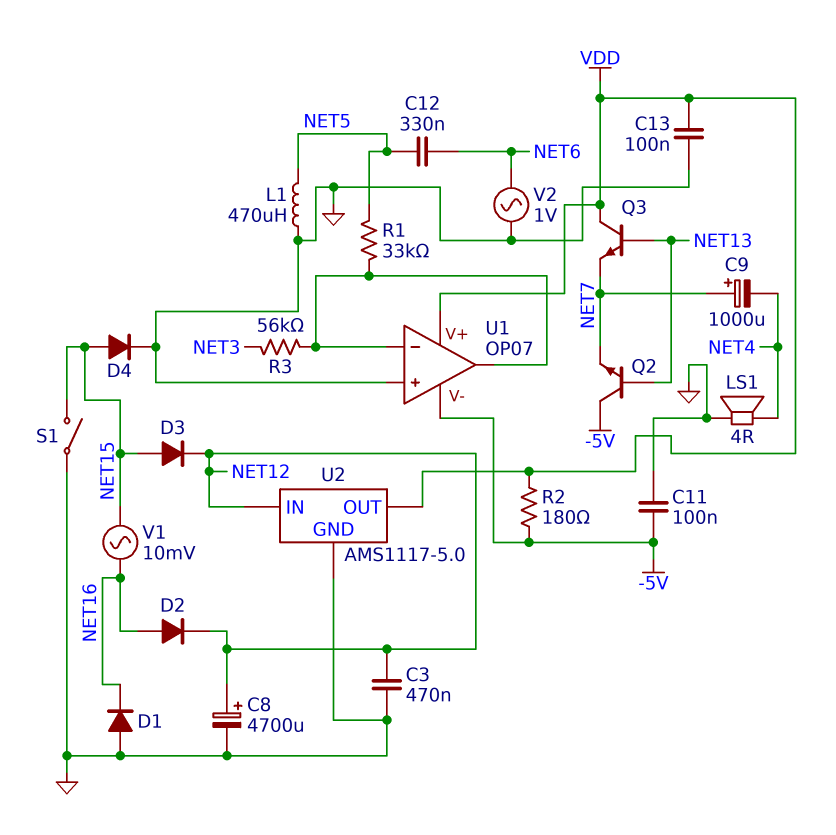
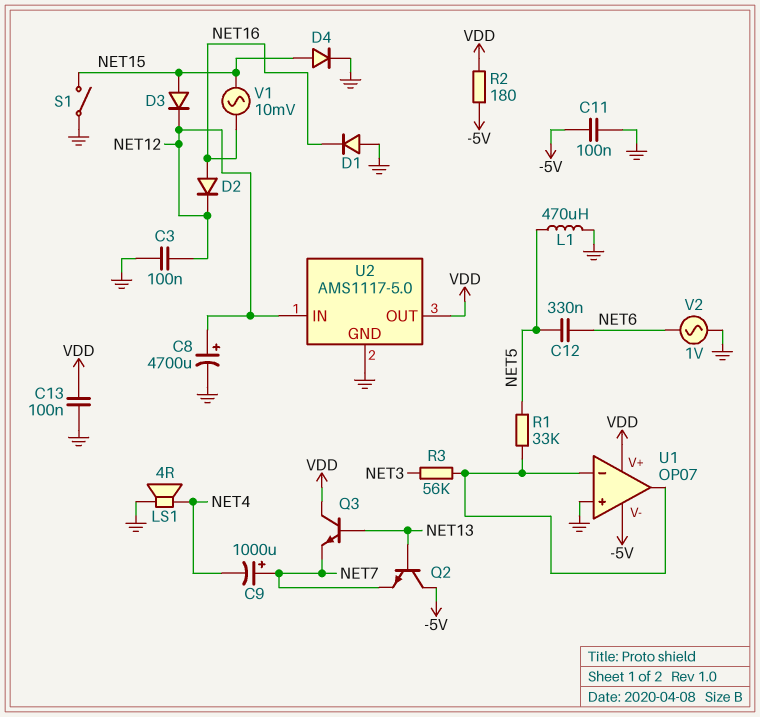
C3: 470nF (GND, NET12) -> 100nF (GND, NET12)

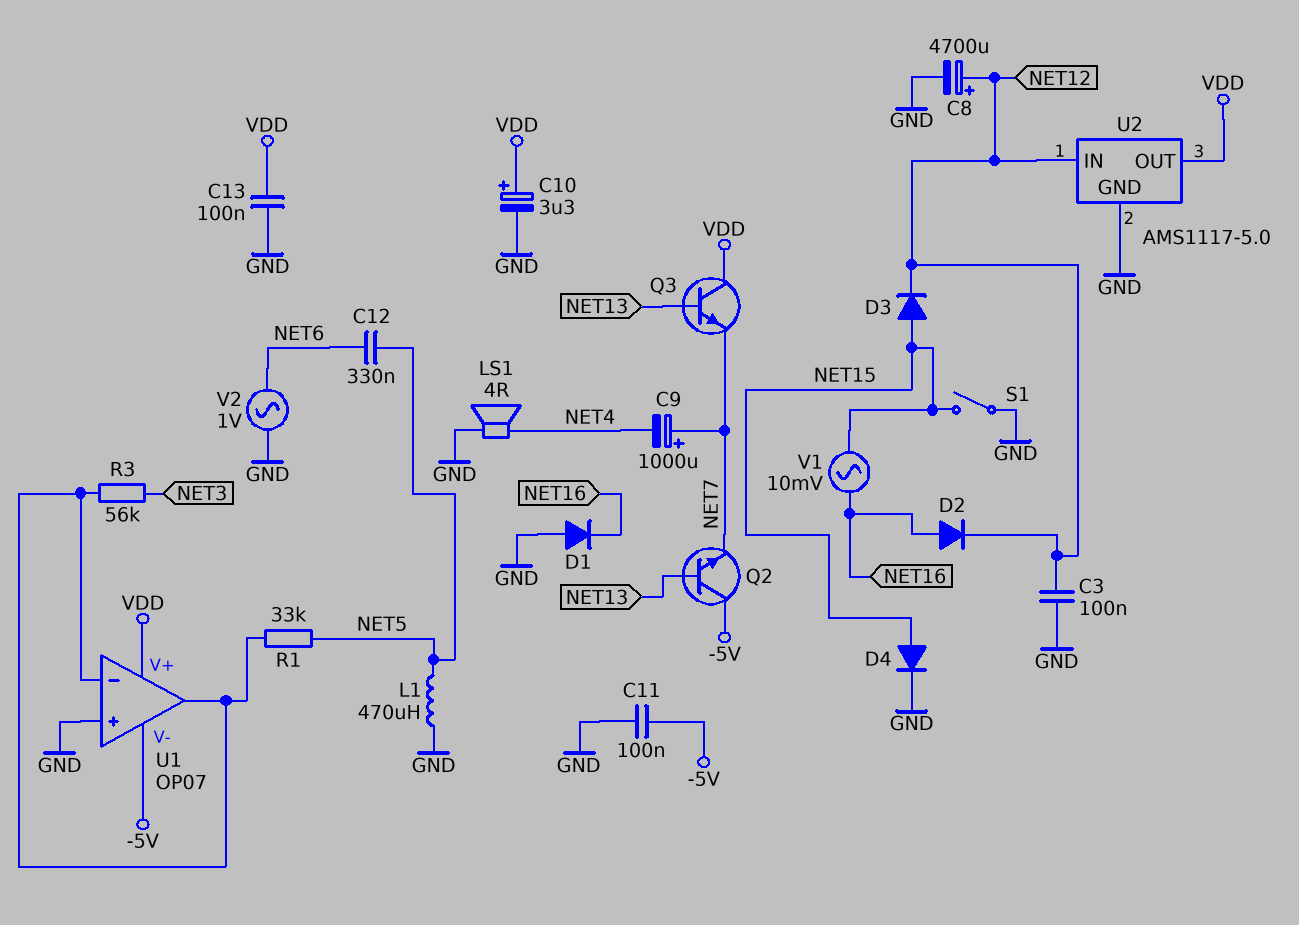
C10: none -> 3.3uF (plus VDD, minus GND)
R2: 180 (-5V, VDD) -> none

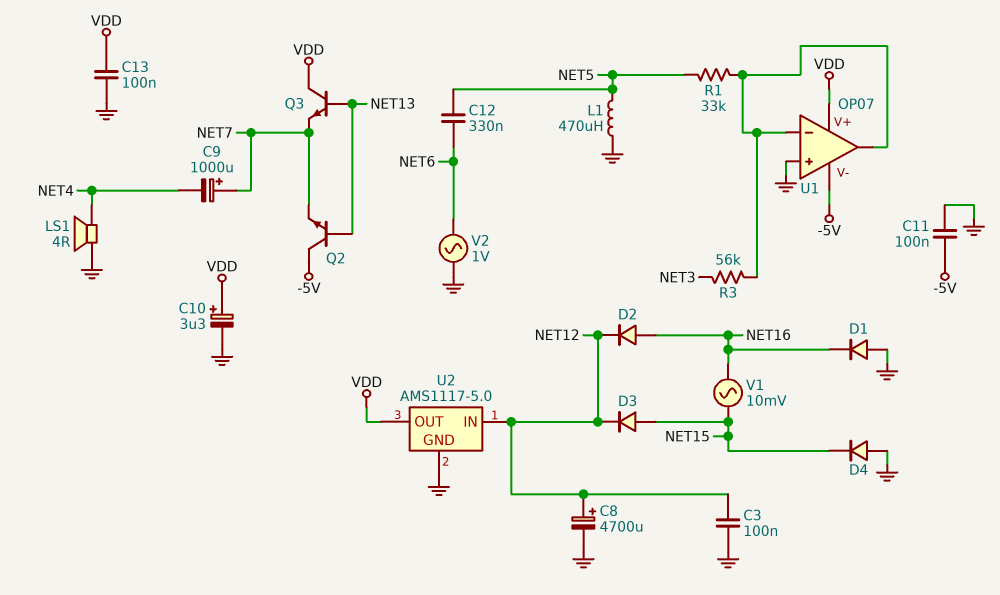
D4: diode (A NET15, K GND) -> diode (A GND, K NET15)
S1: switch (GND, NET15) -> none

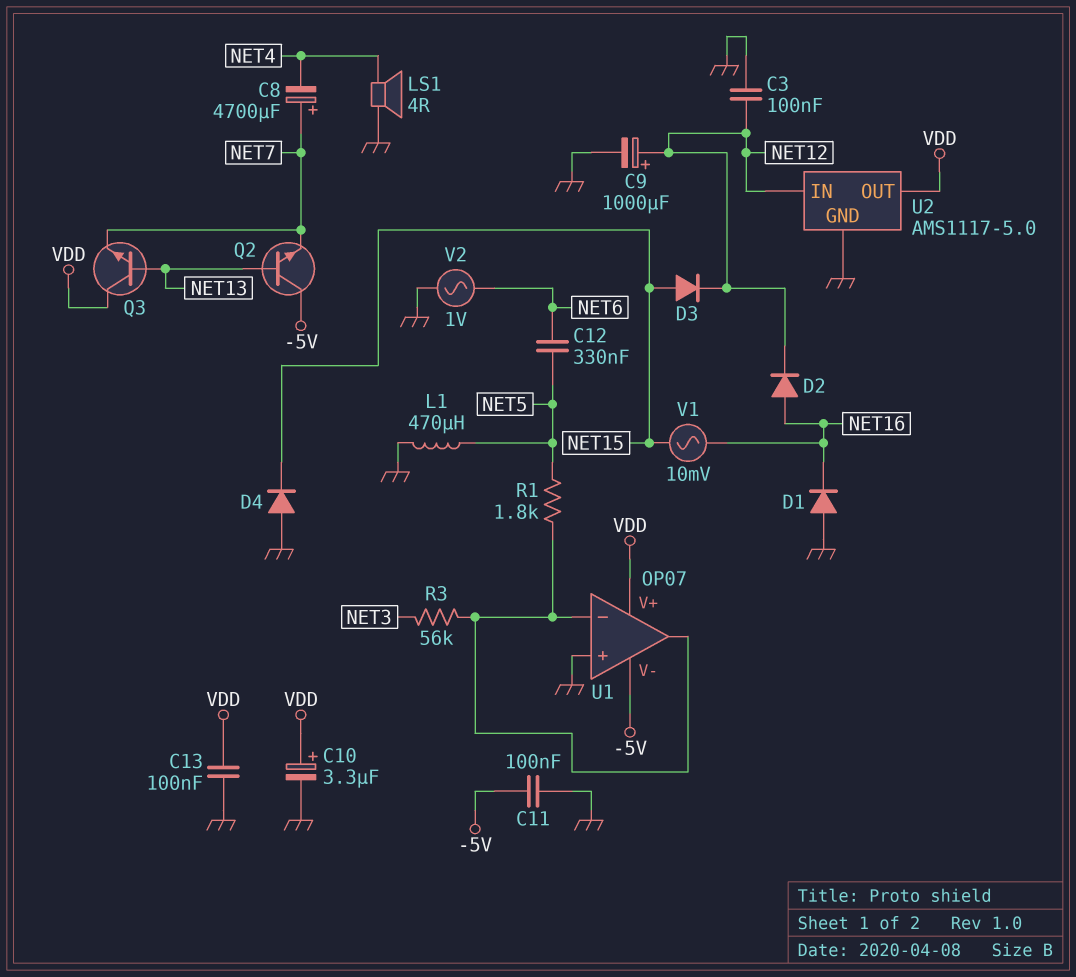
C8: 4700uF (plus NET12, minus GND) -> 4700uF (plus NET7, minus NET4)
C9: 1000uF (plus NET7, minus NET4) -> 1000uF (plus NET12, minus GND)
R1: 33k (NET5, U1/in-) -> 1.8k (NET5, U1/in-)

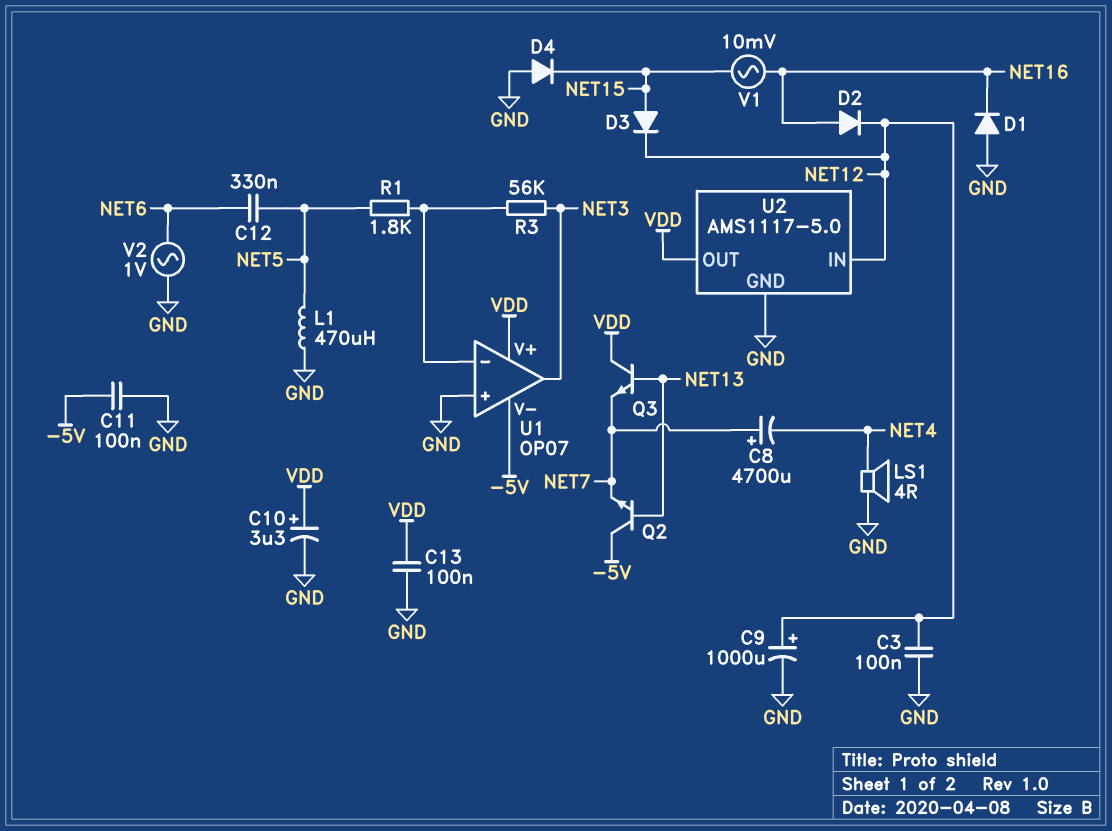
U1 pin out: U1/in- -> NET3

